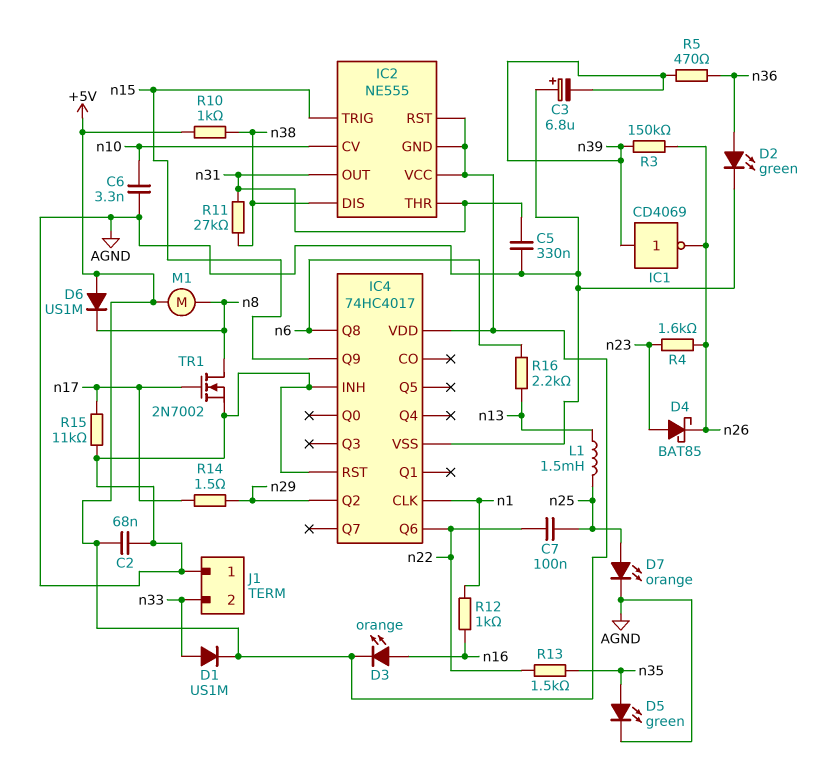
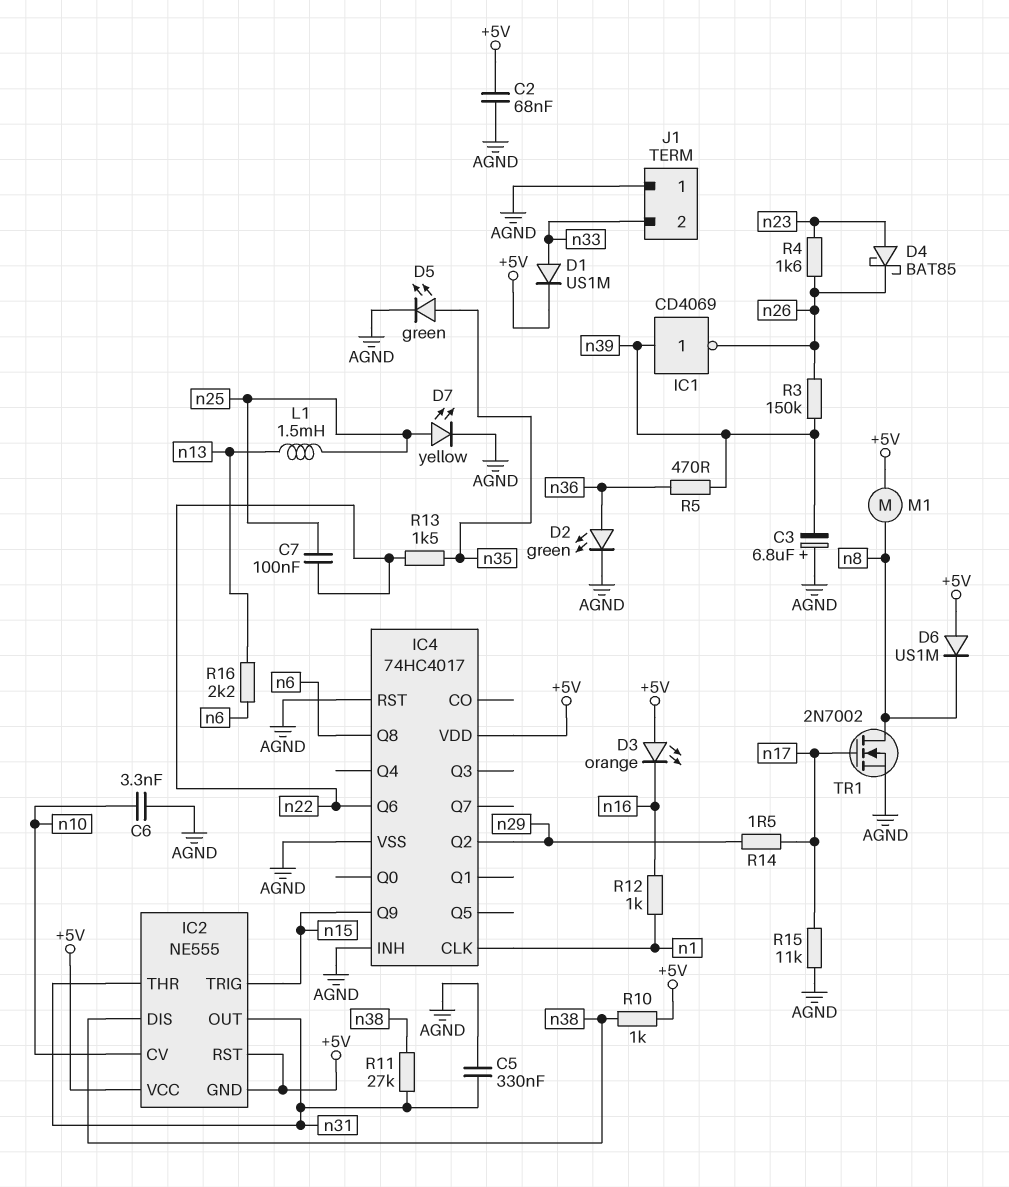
D3: LED orange (A n16, K +5V) -> LED orange (A +5V, K n16)
D7: LED orange (A n25, K AGND) -> LED yellow (A n25, K AGND)

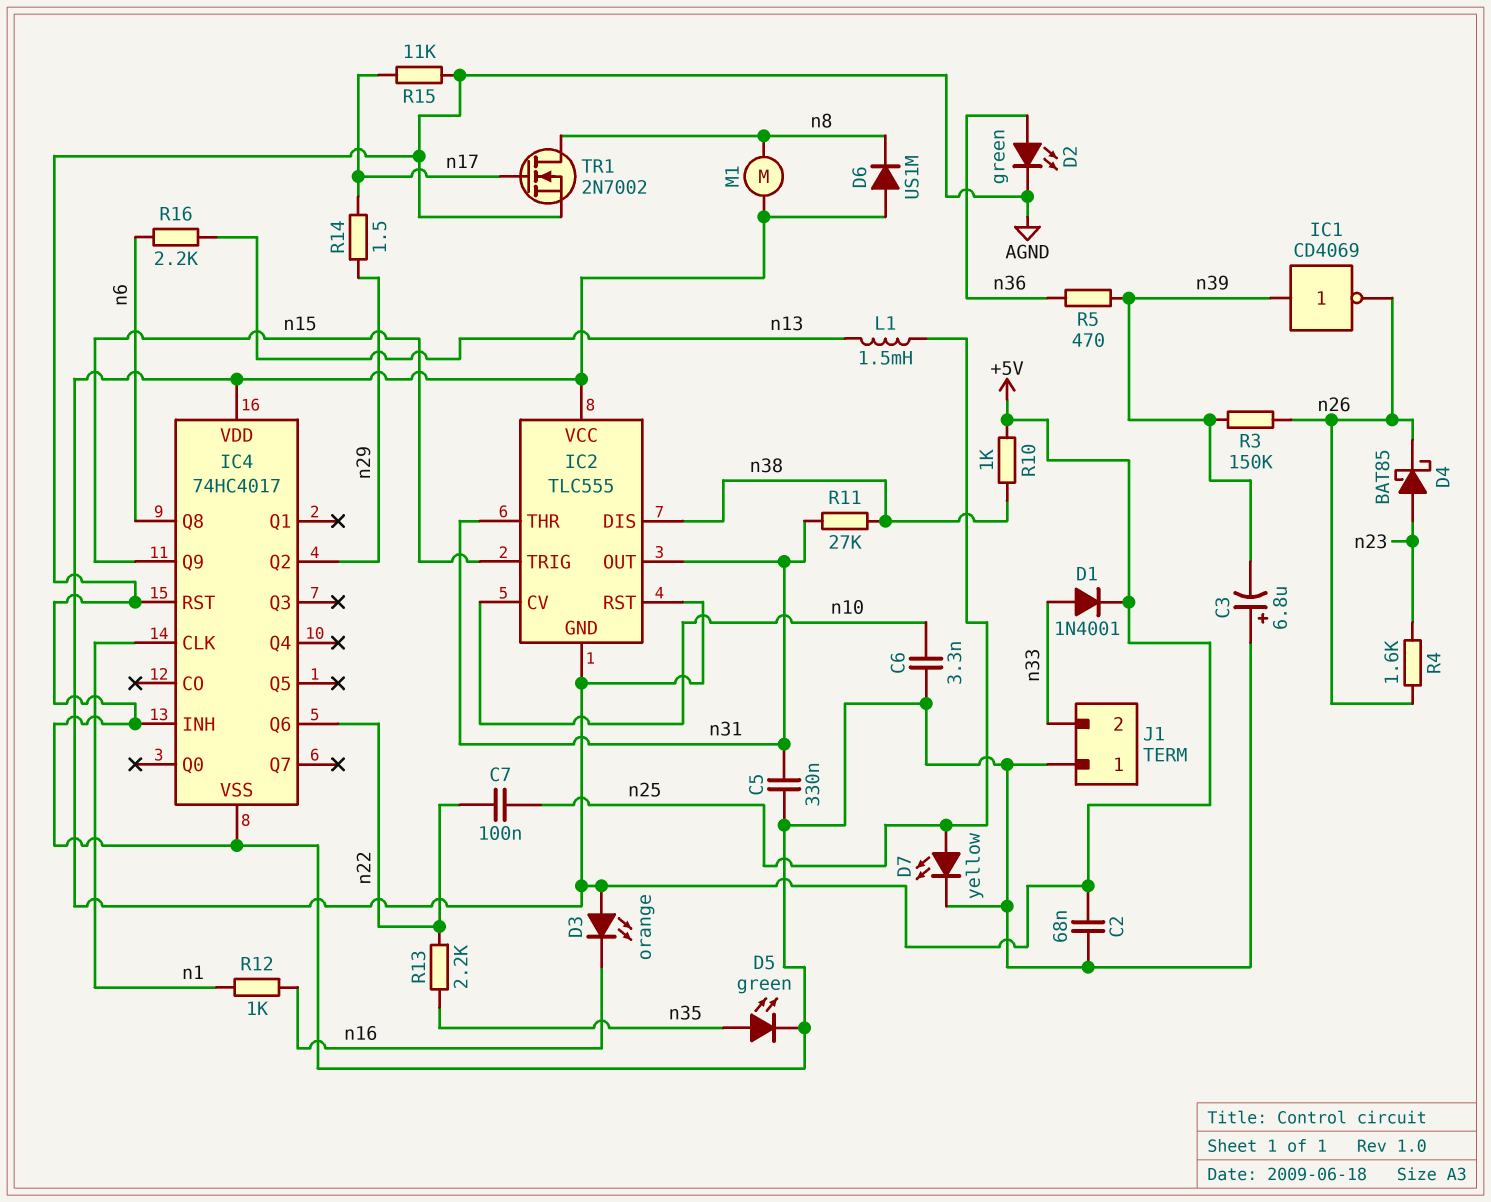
D1: diode US1M (A n33, K +5V) -> diode 1N4001 (A n33, K +5V)
IC2: NE555 -> TLC555
R13: 1.5k (n22, n35) -> 2.2k (n22, n35)

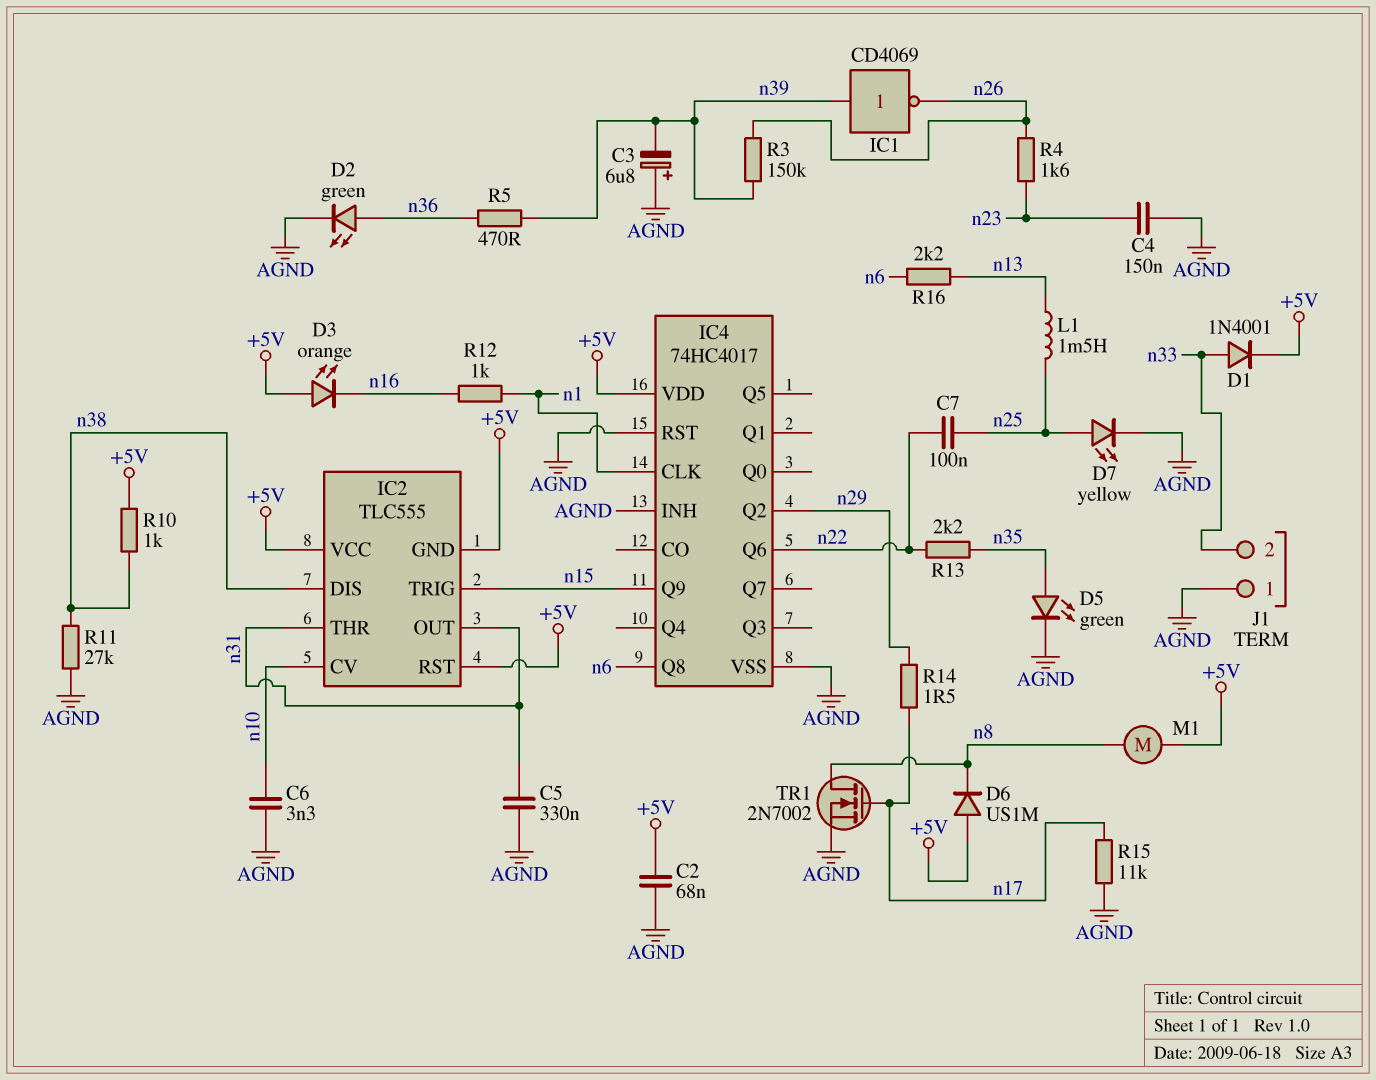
C4: none -> 150nF (AGND, n23)
D4: schottky BAT85 (A n23, K n26) -> none
R11: 27k (n31, n38) -> 27k (AGND, n38)

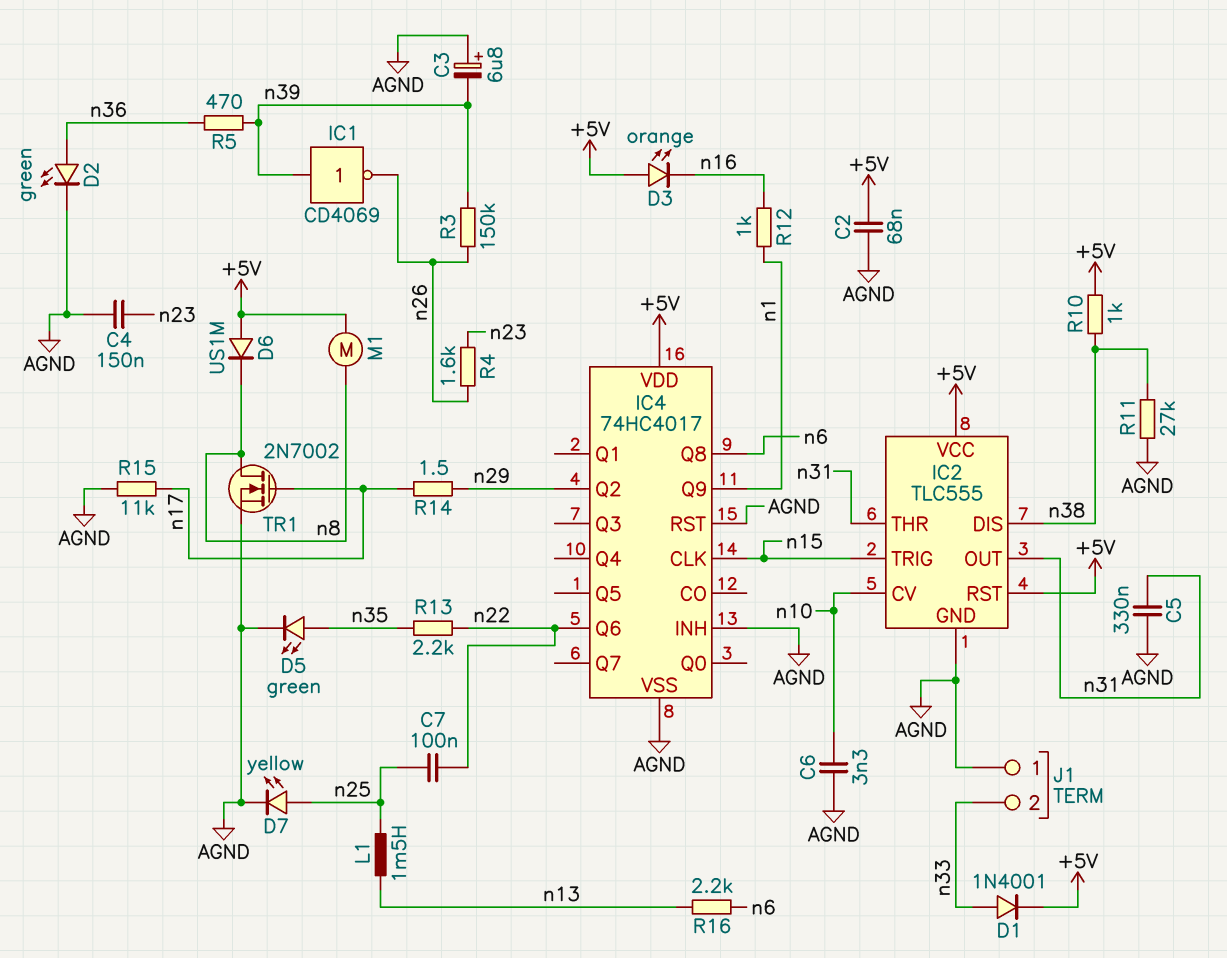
IC2 pin GND: +5V -> AGND
IC4 pin CLK: n1 -> n15
IC4 pin Q9: n15 -> n1

